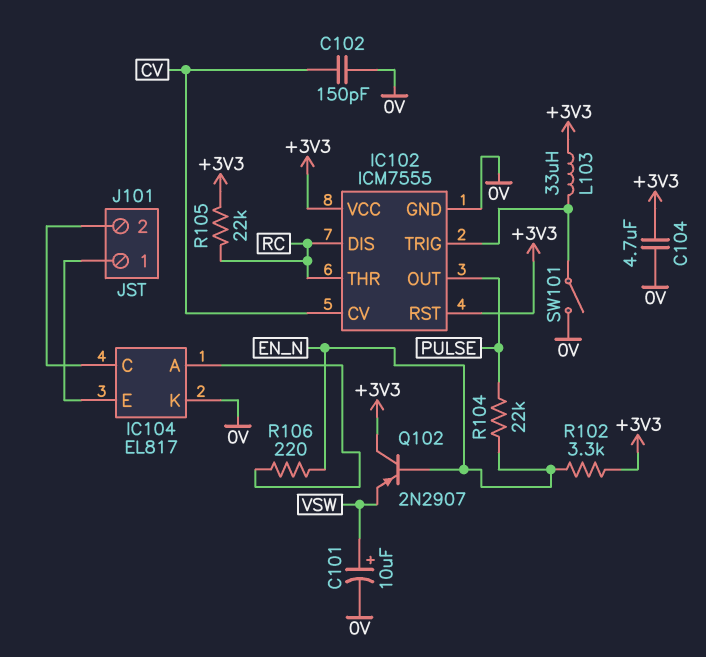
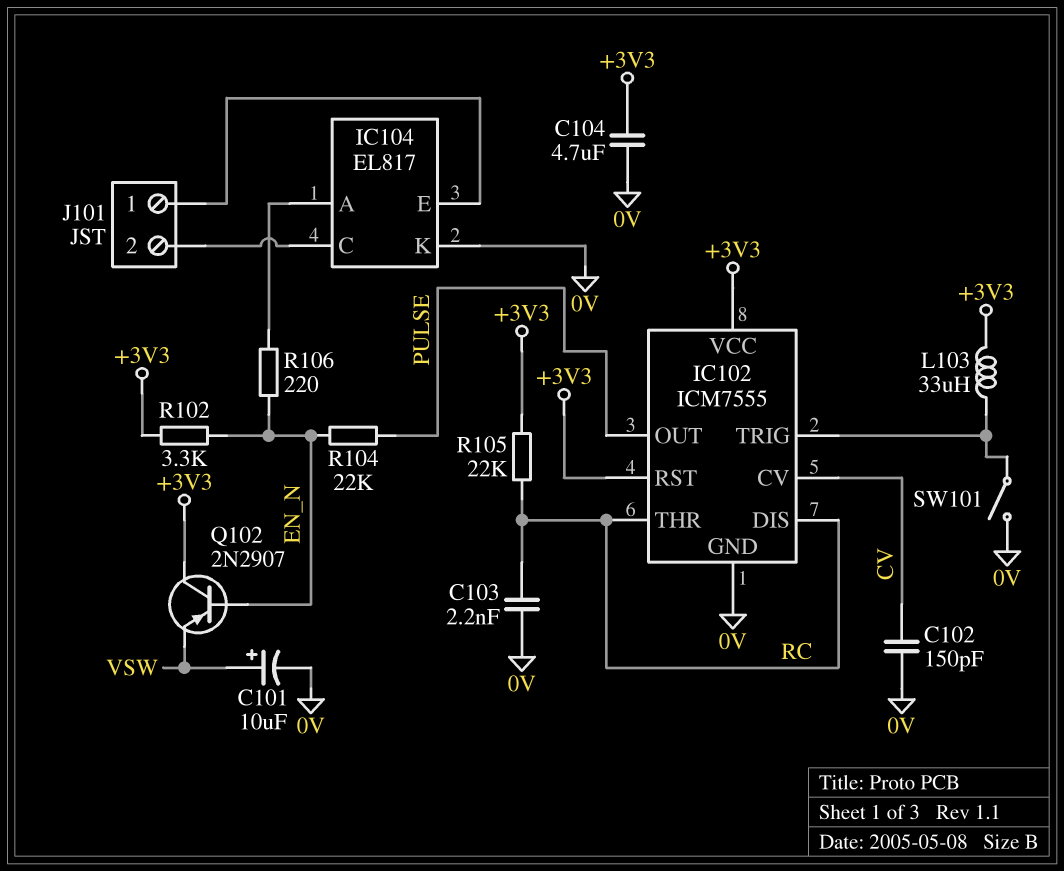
C103: none -> 2.2nF (0V, RC)

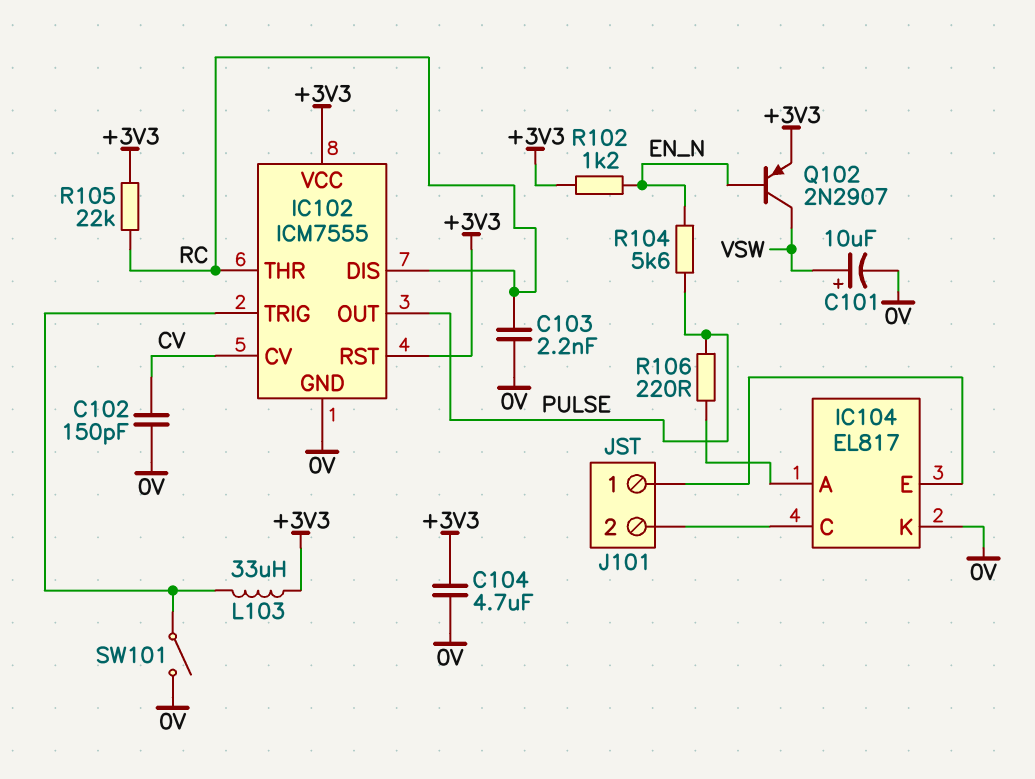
Q102: PNP 2N2907 (B EN_N, C +3V3, E VSW) -> PNP 2N2907 (B EN_N, C VSW, E +3V3)
R102: 3.3k (+3V3, EN_N) -> 1.2k (+3V3, EN_N)
R104: 22k (EN_N, PULSE) -> 5.6k (EN_N, PULSE)
R106: 220 (EN_N, IC104/A) -> 220 (IC104/A, PULSE)

